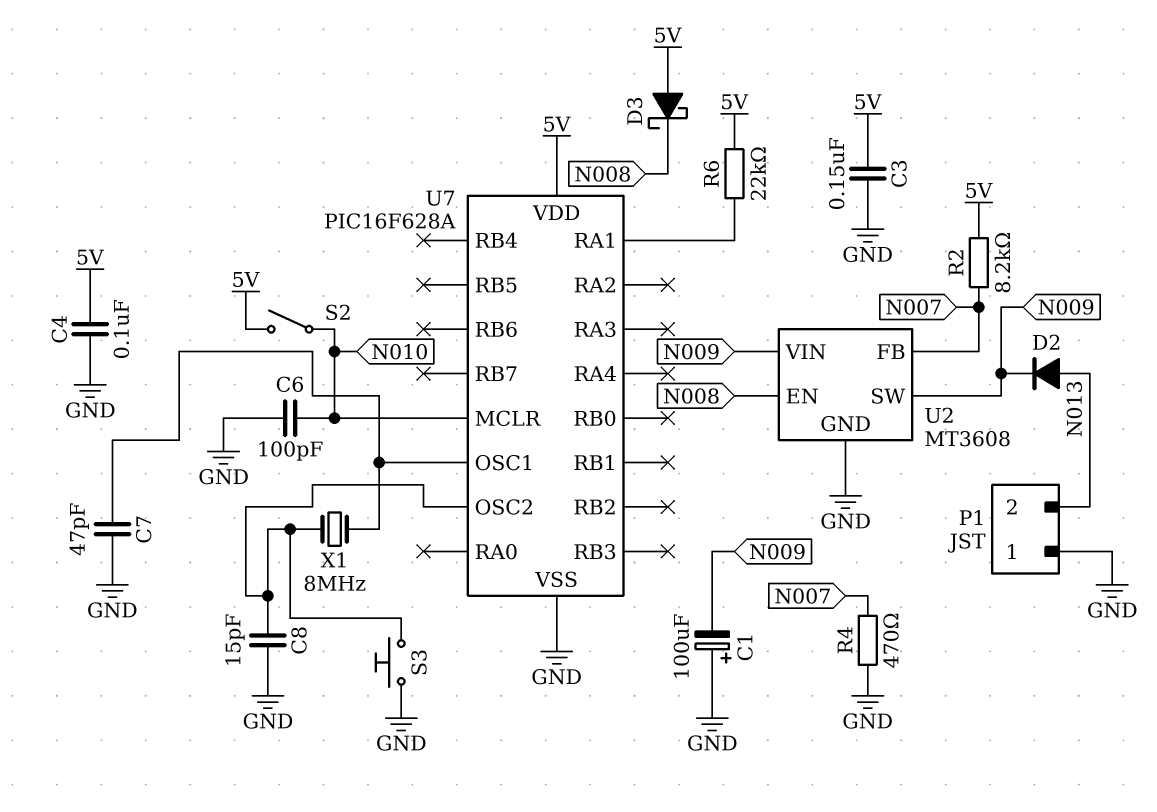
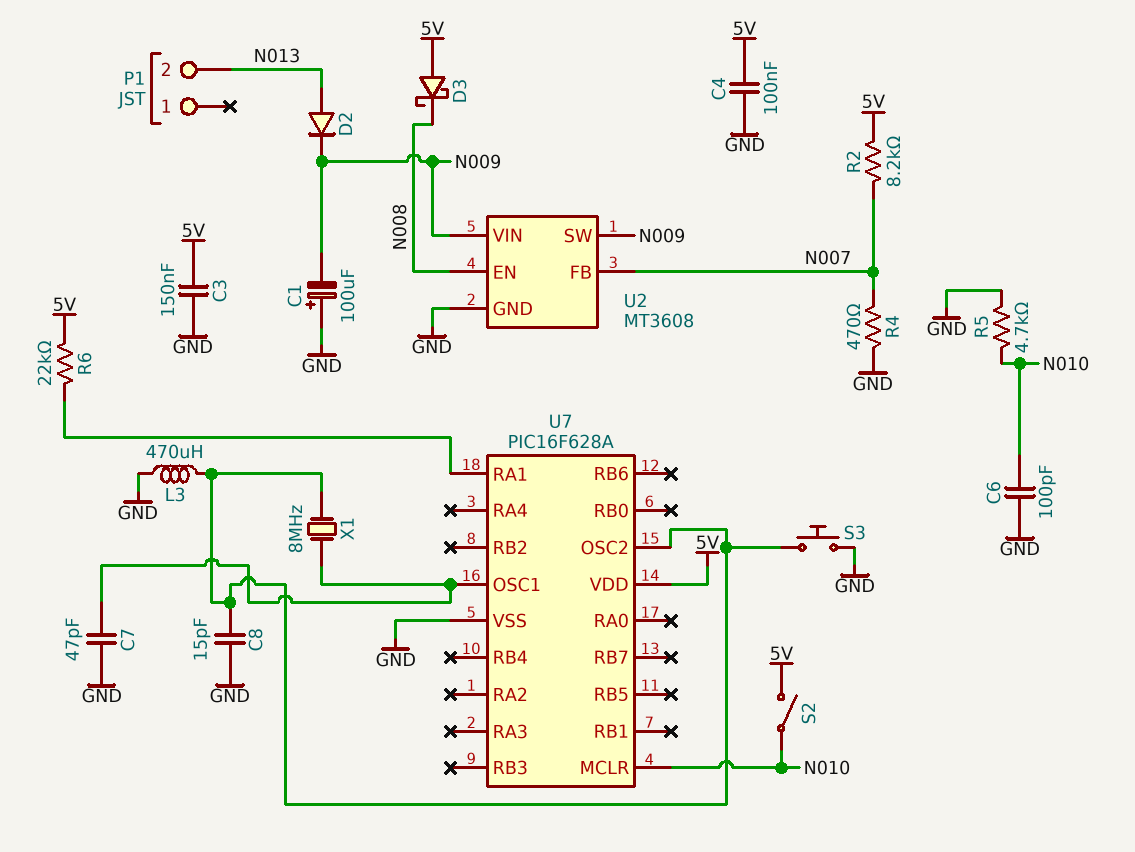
L3: none -> 470uH (GND, U7/OSC2)
P1 pin 1: GND -> none
R5: none -> 4.7k (GND, N010)

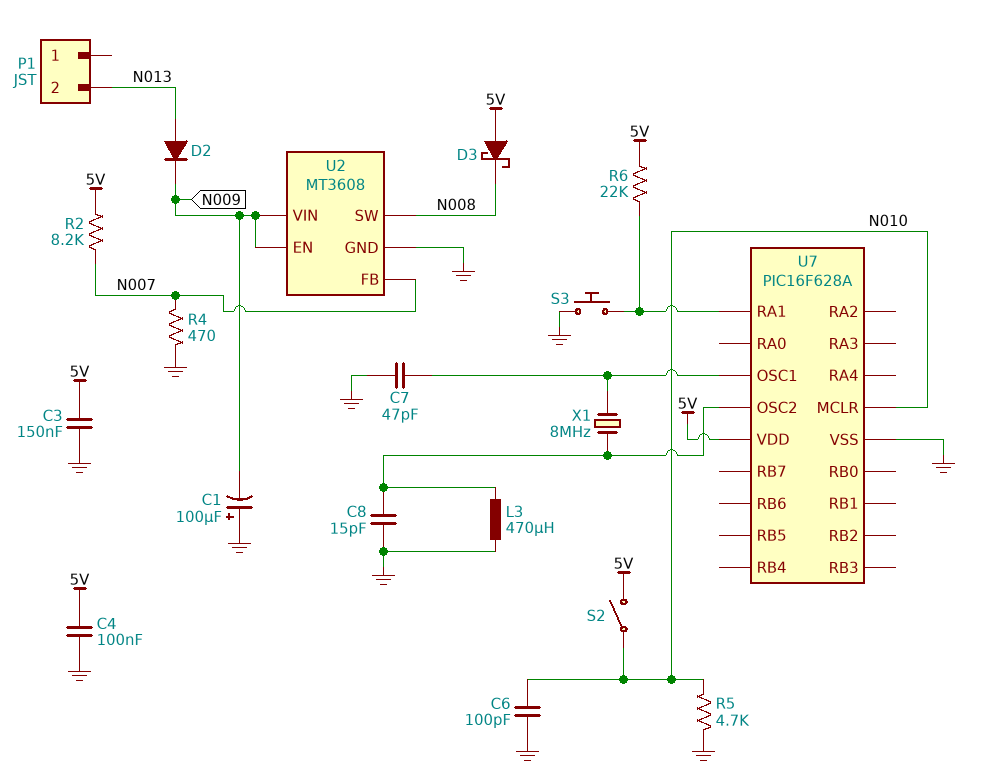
S3: button (GND, U7/OSC2) -> button (GND, U7/RA1)
U2 pin EN: N008 -> N009
U2 pin SW: N009 -> N008

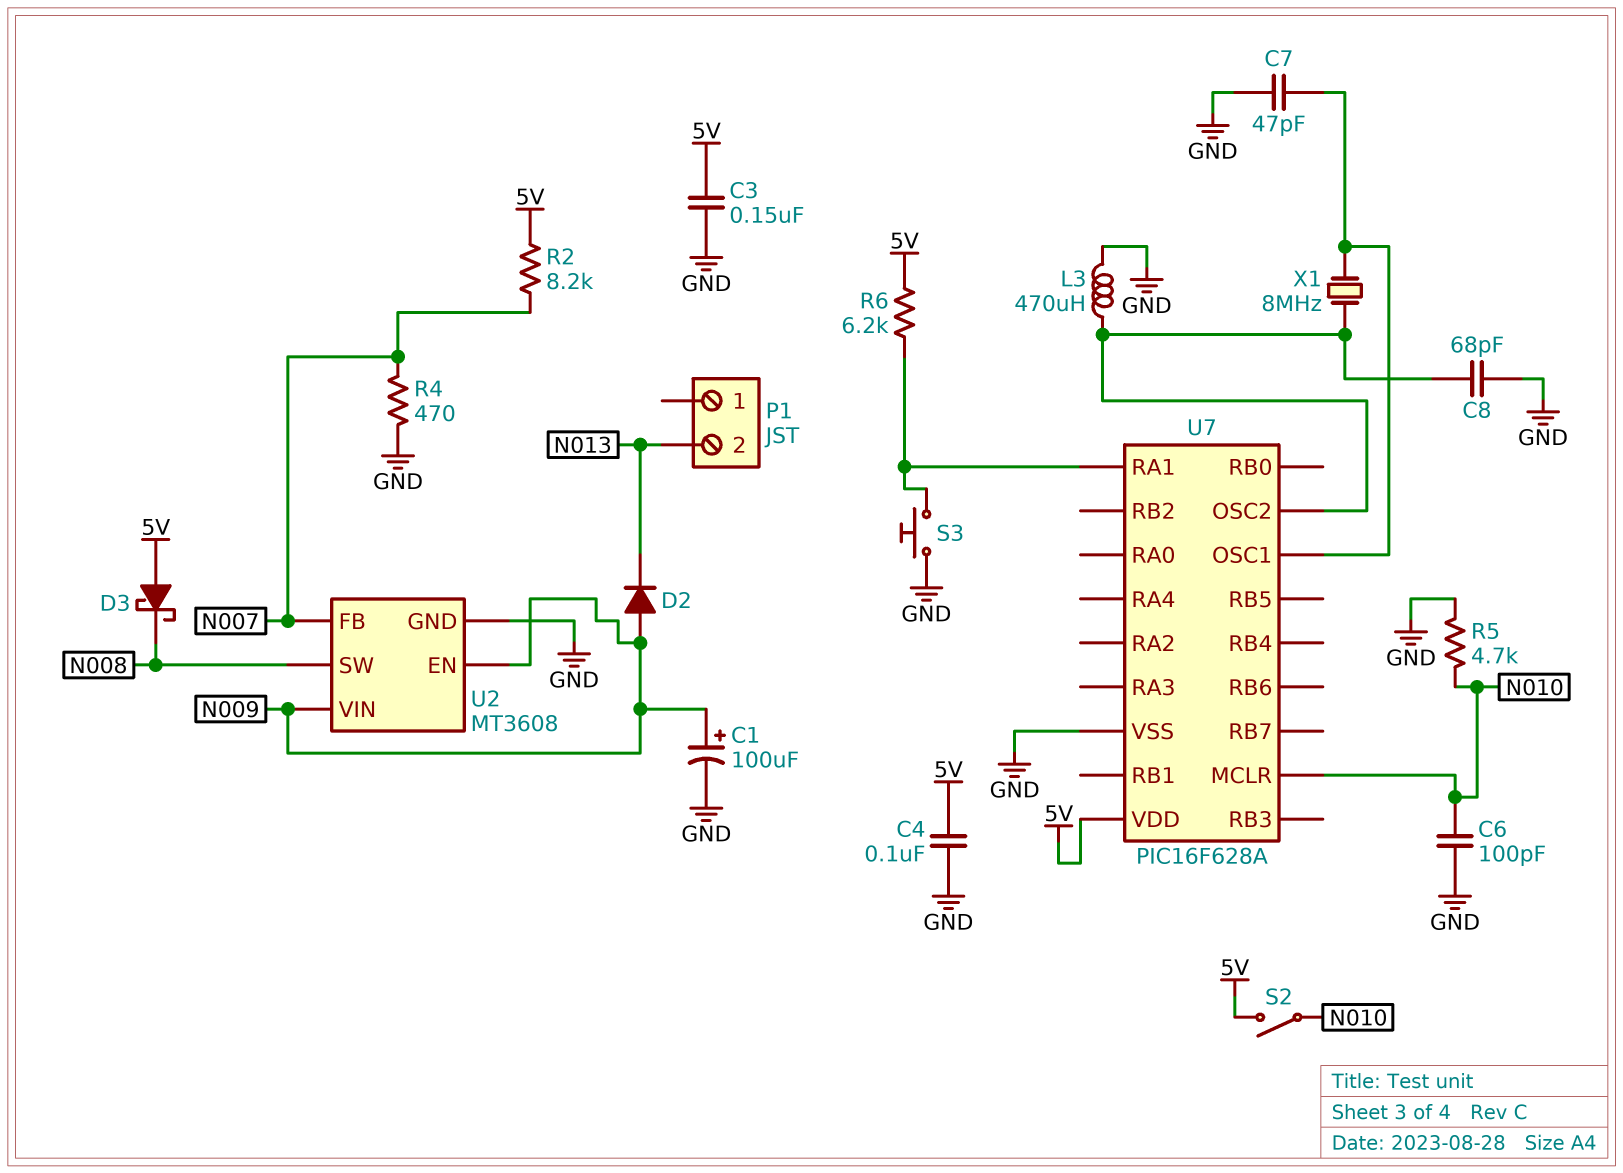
C1: 100uF (plus GND, minus N009) -> 100uF (plus N009, minus GND)
C8: 15pF (GND, U7/OSC2) -> 68pF (GND, U7/OSC2)
D2: diode (A N013, K N009) -> diode (A N009, K N013)
R6: 22k (5V, U7/RA1) -> 6.2k (5V, U7/RA1)

